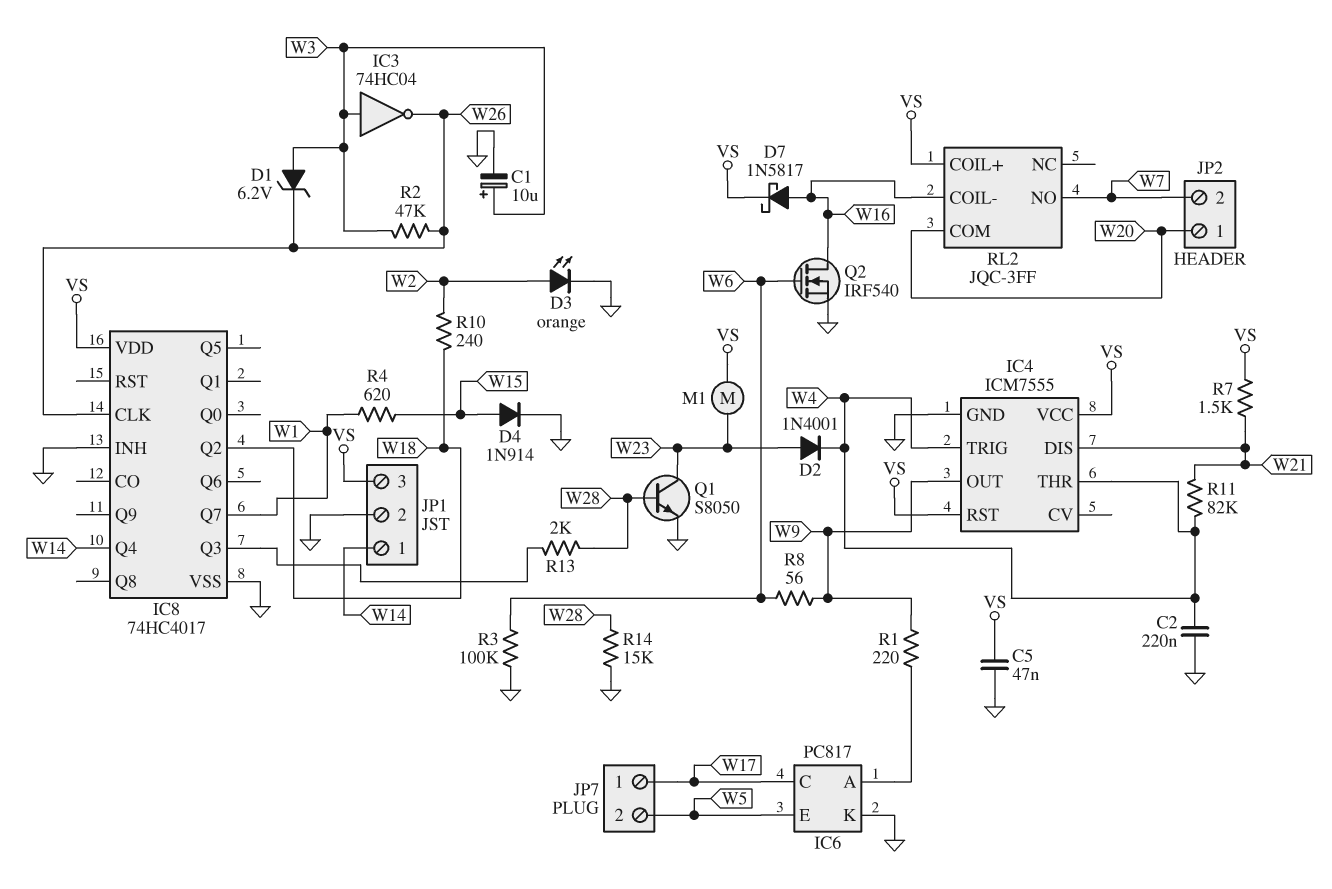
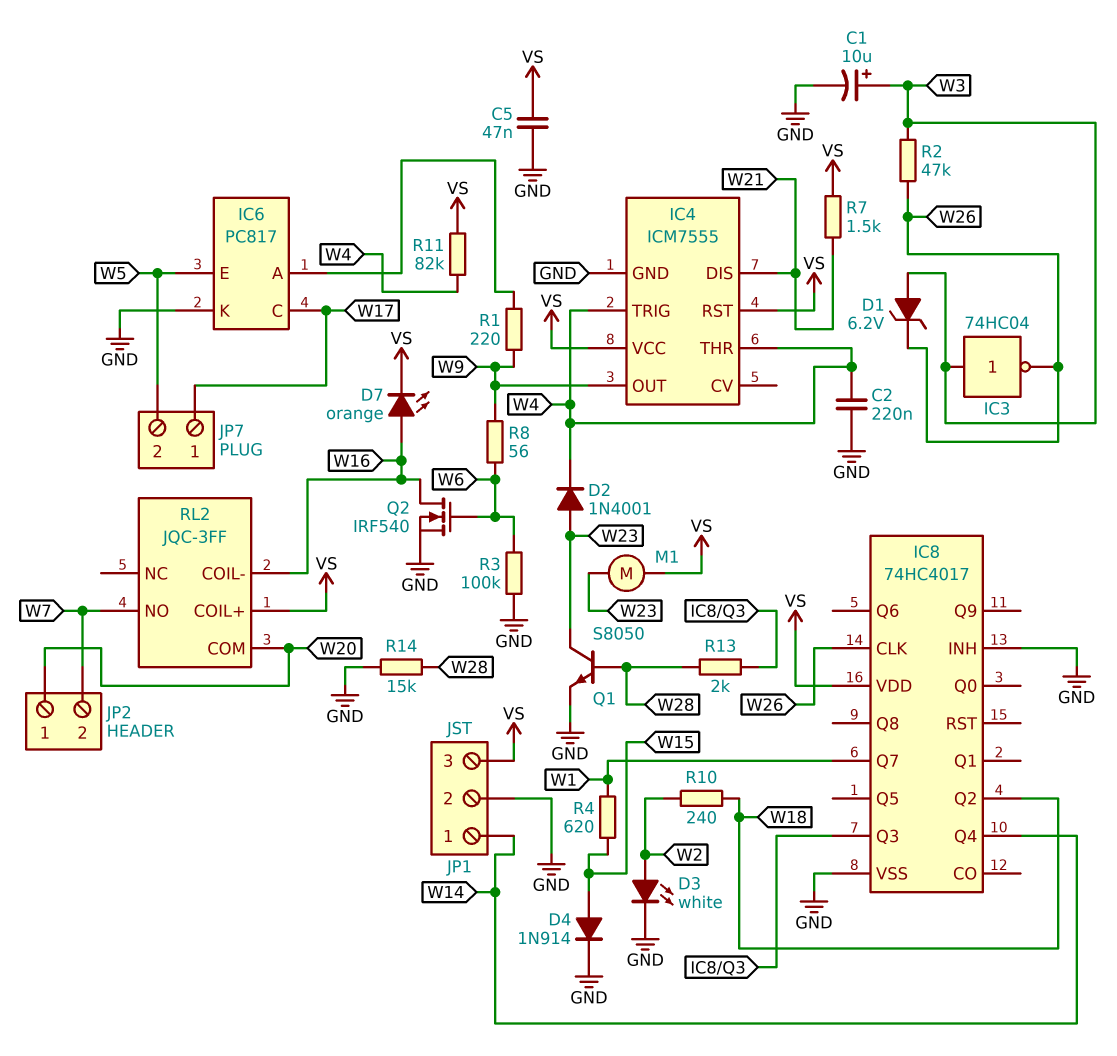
D3: LED orange (A W2, K GND) -> LED white (A W2, K GND)
D7: schottky 1N5817 (A W16, K VS) -> LED orange (A W16, K VS)
R11: 82k (W4, W21) -> 82k (VS, W4)

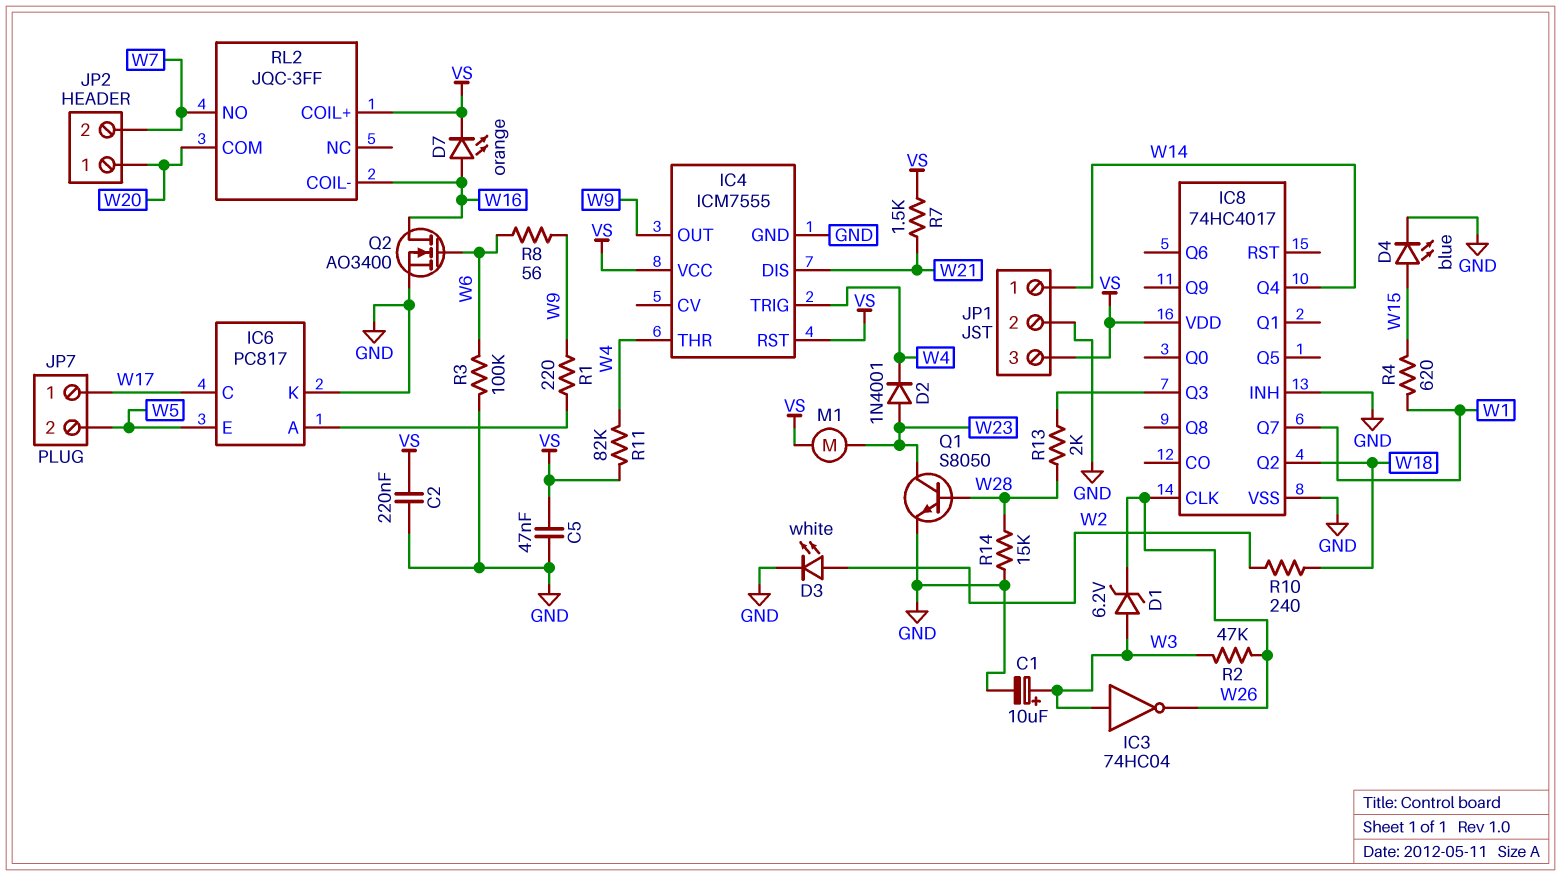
C2: 220nF (GND, W4) -> 220nF (GND, VS)
D4: diode 1N914 (A W15, K GND) -> LED blue (A W15, K GND)
Q2: NMOS IRF540 (G W6, D W16, S GND) -> NMOS AO3400 (G W6, D W16, S GND)

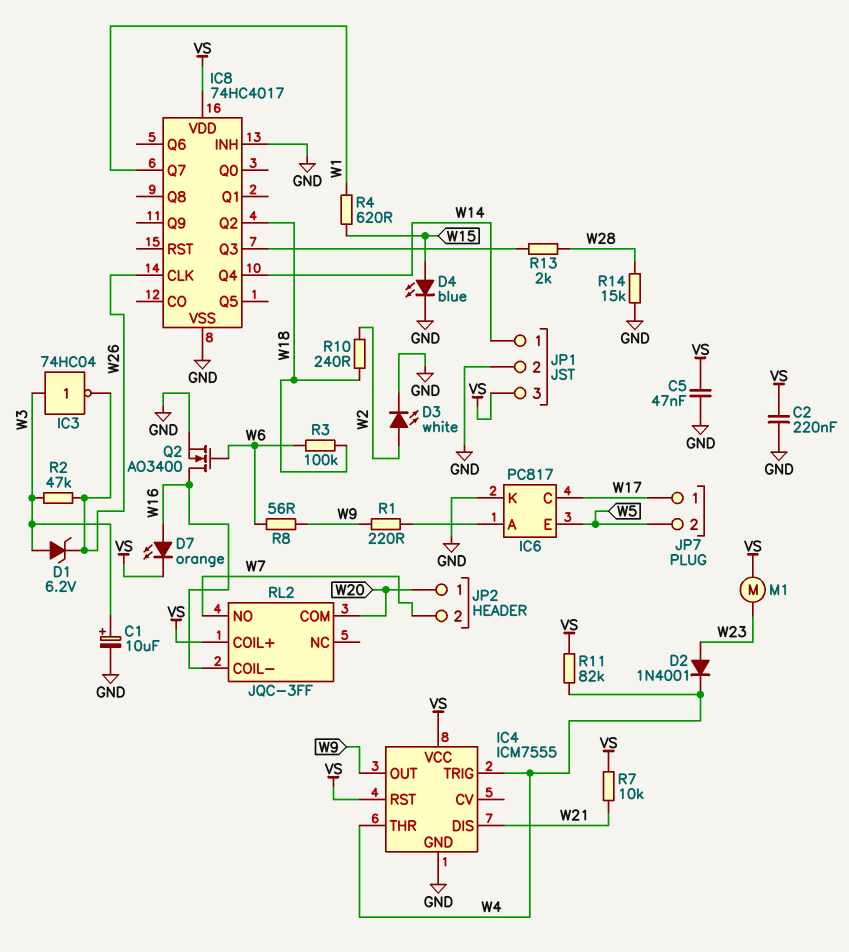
Q1: NPN S8050 (B W28, C W23, E GND) -> none
R3: 100k (GND, W6) -> 100k (W6, W18)
R7: 1.5k (VS, W21) -> 10k (VS, W21)

